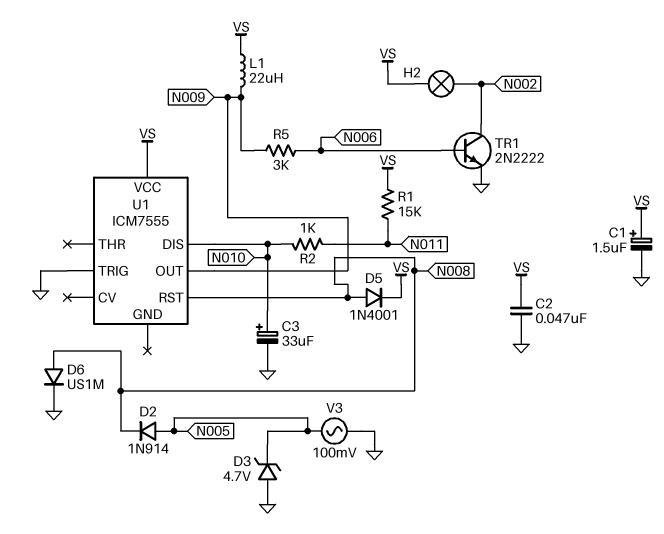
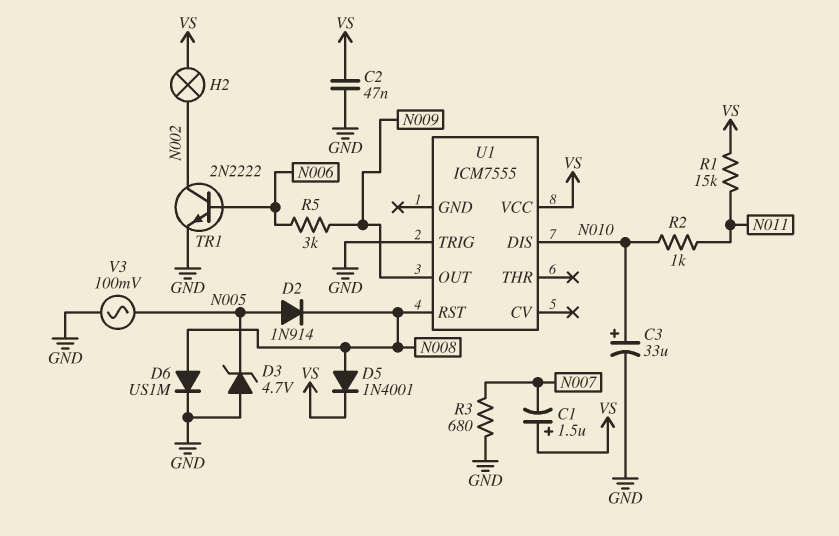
C1: 1.5uF (plus VS, minus GND) -> 1.5uF (plus VS, minus N007)
L1: 22uH (N009, VS) -> none
R3: none -> 680 (GND, N007)

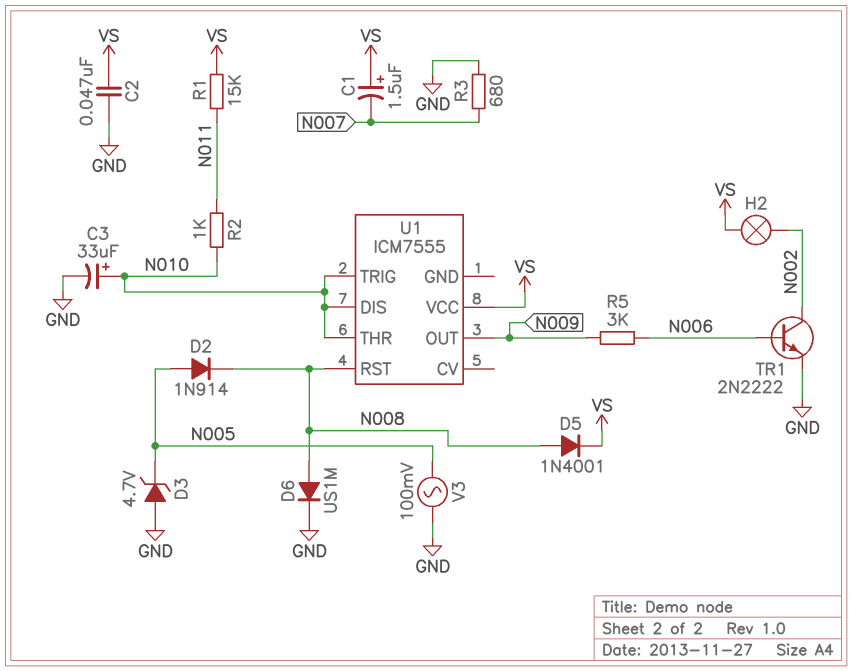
U1 pin THR: none -> N010
U1 pin TRIG: GND -> N010

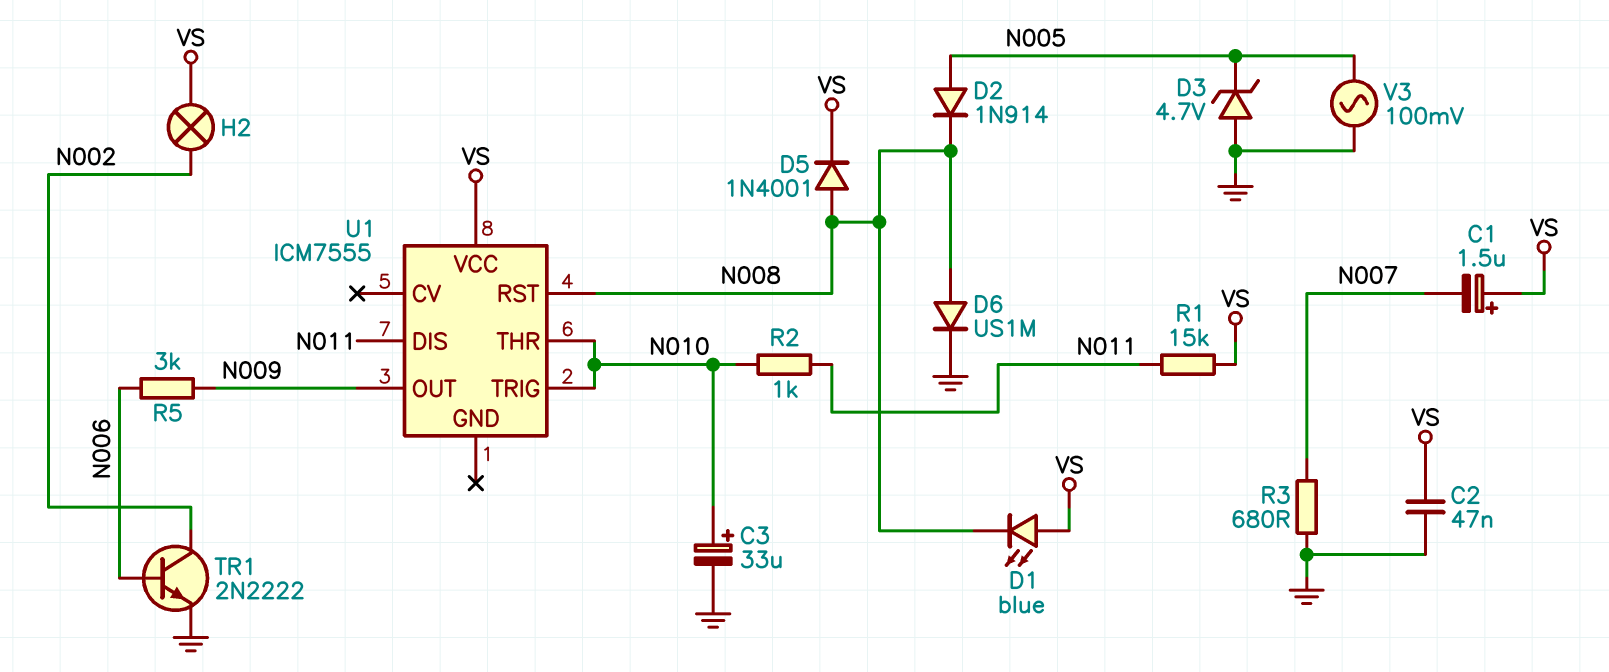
D1: none -> LED blue (A VS, K N008)
U1 pin DIS: N010 -> N011

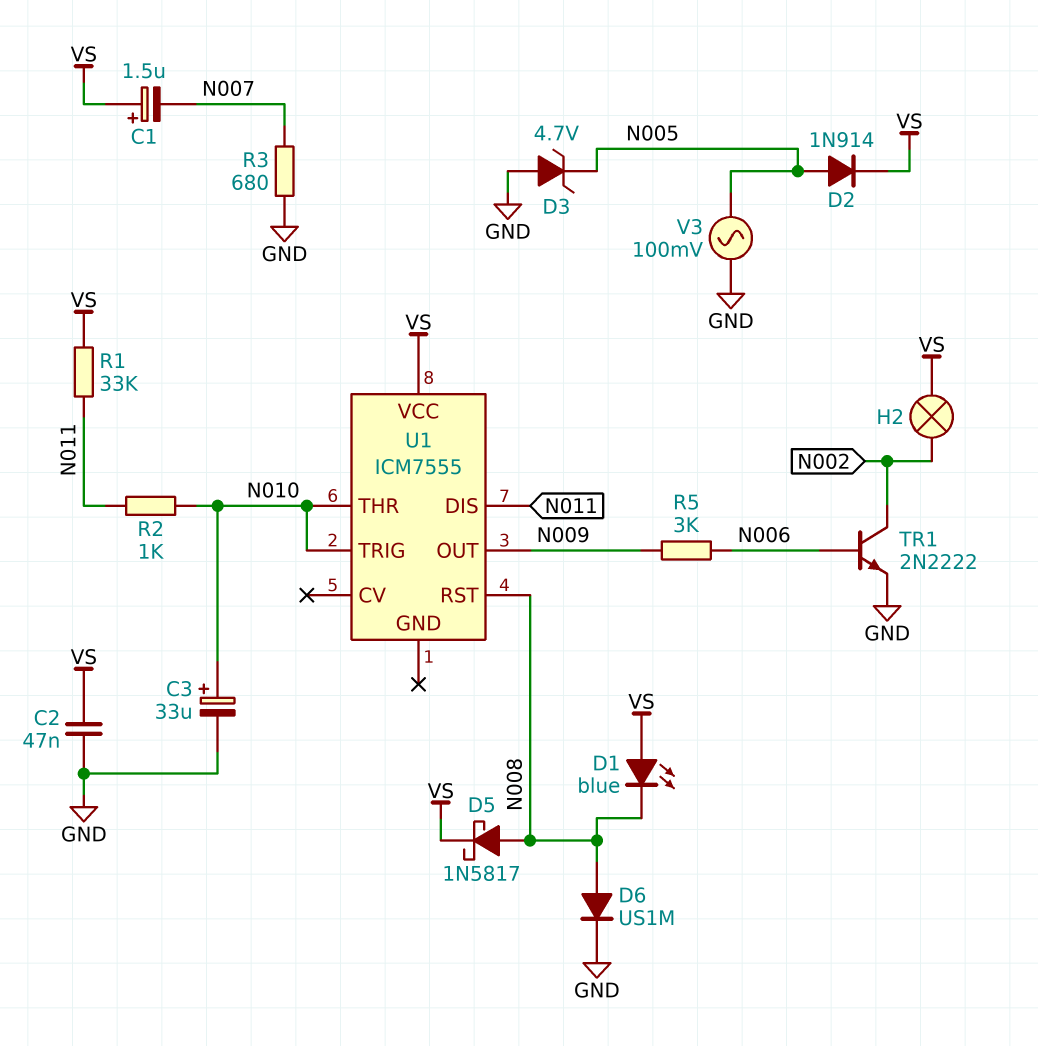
D2: diode 1N914 (A N005, K N008) -> diode 1N914 (A N005, K VS)
D5: diode 1N4001 (A N008, K VS) -> schottky 1N5817 (A N008, K VS)
R1: 15k (N011, VS) -> 33k (N011, VS)

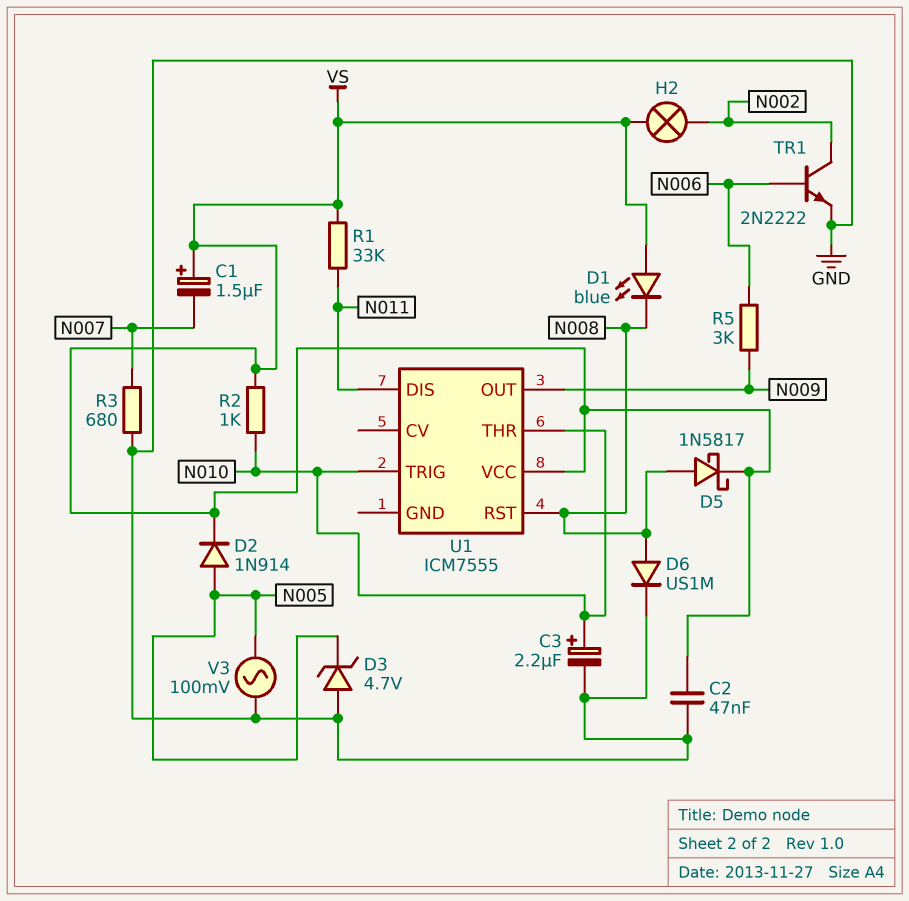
C3: 33uF (plus N010, minus GND) -> 2.2uF (plus N010, minus GND)
R2: 1k (N010, N011) -> 1k (N010, VS)

